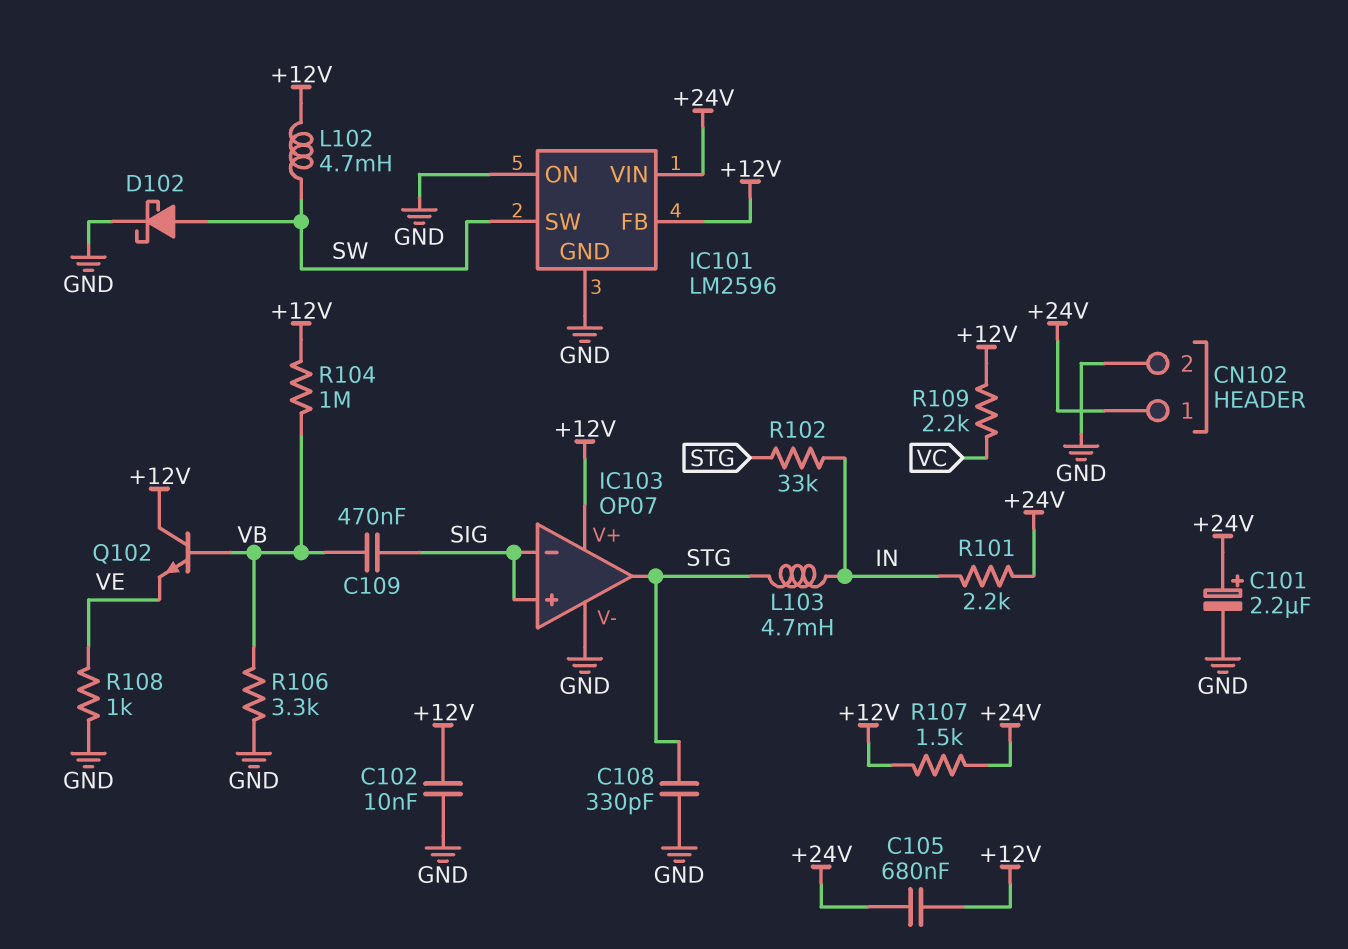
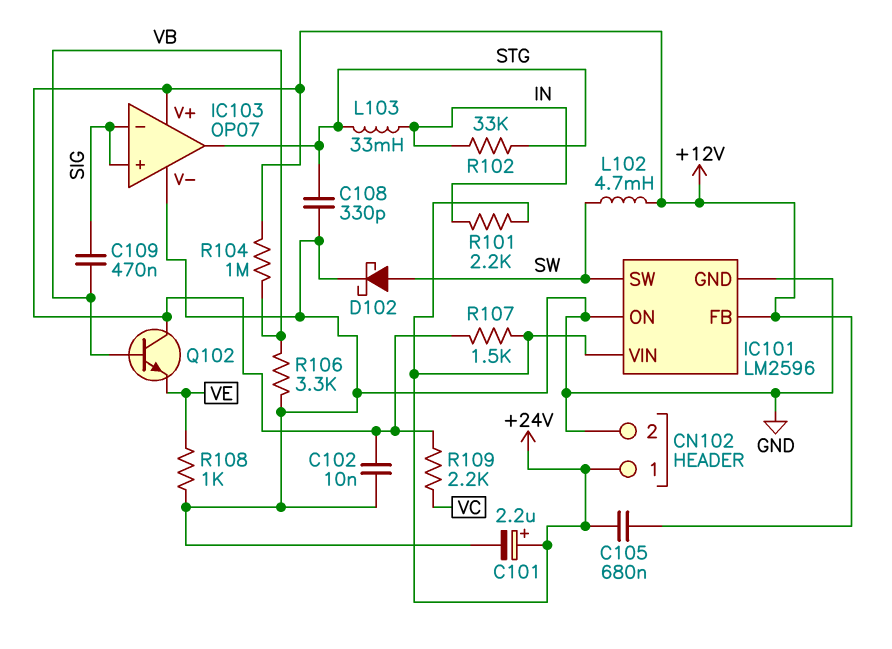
L103: 4.7mH (IN, STG) -> 33mH (IN, STG)

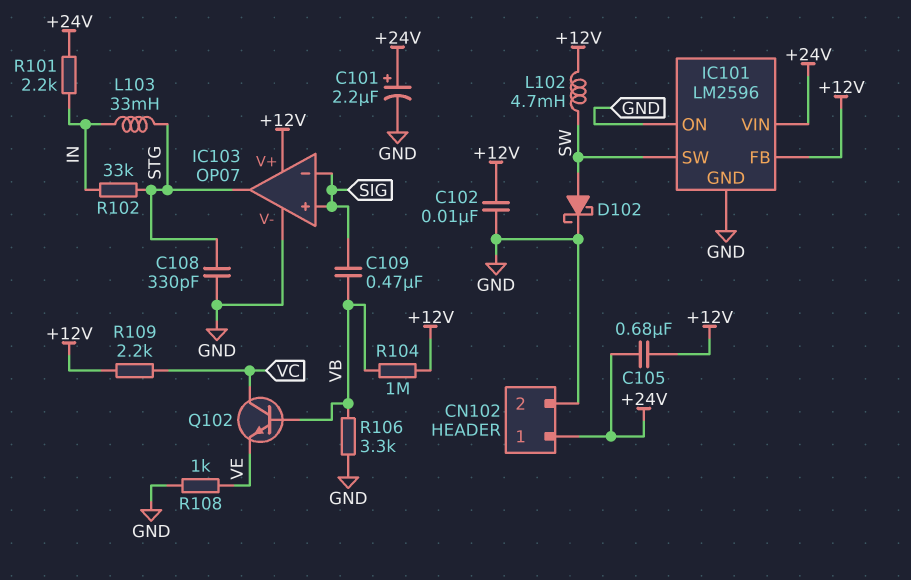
Q102: NPN (B VB, C +12V, E VE) -> NPN (B VB, C VC, E VE)
R107: 1.5k (+12V, +24V) -> none

